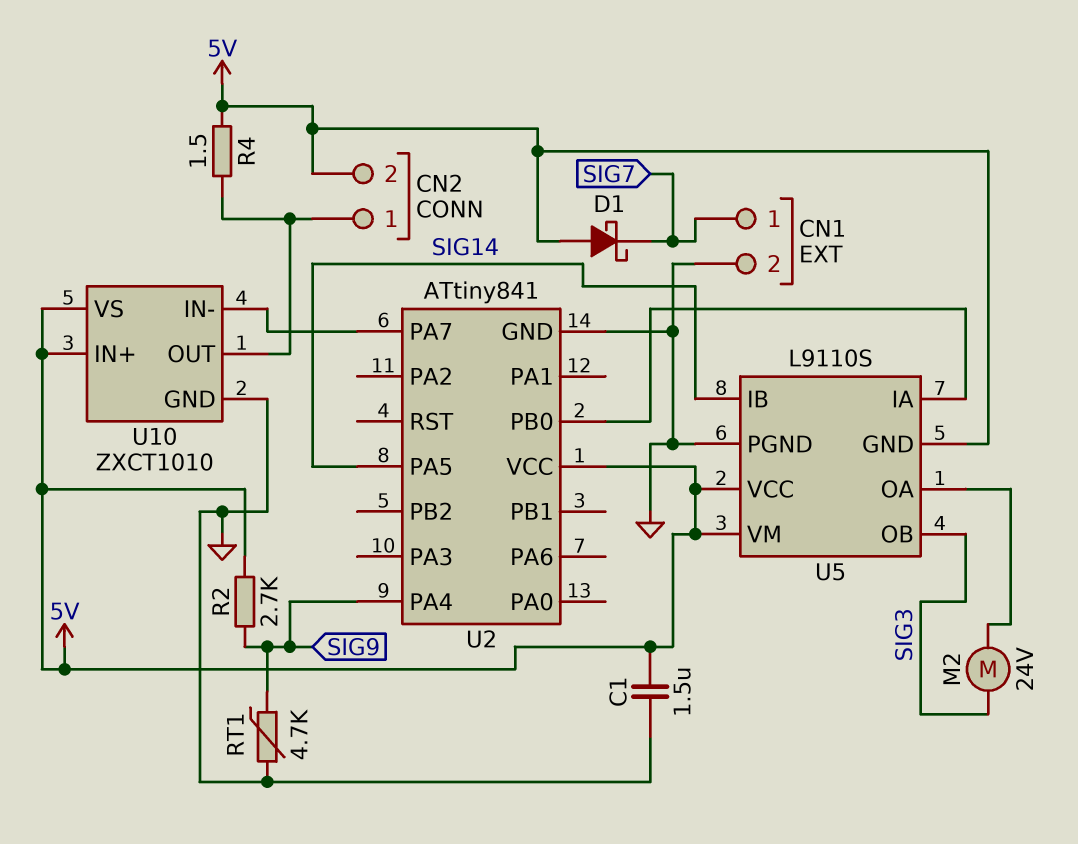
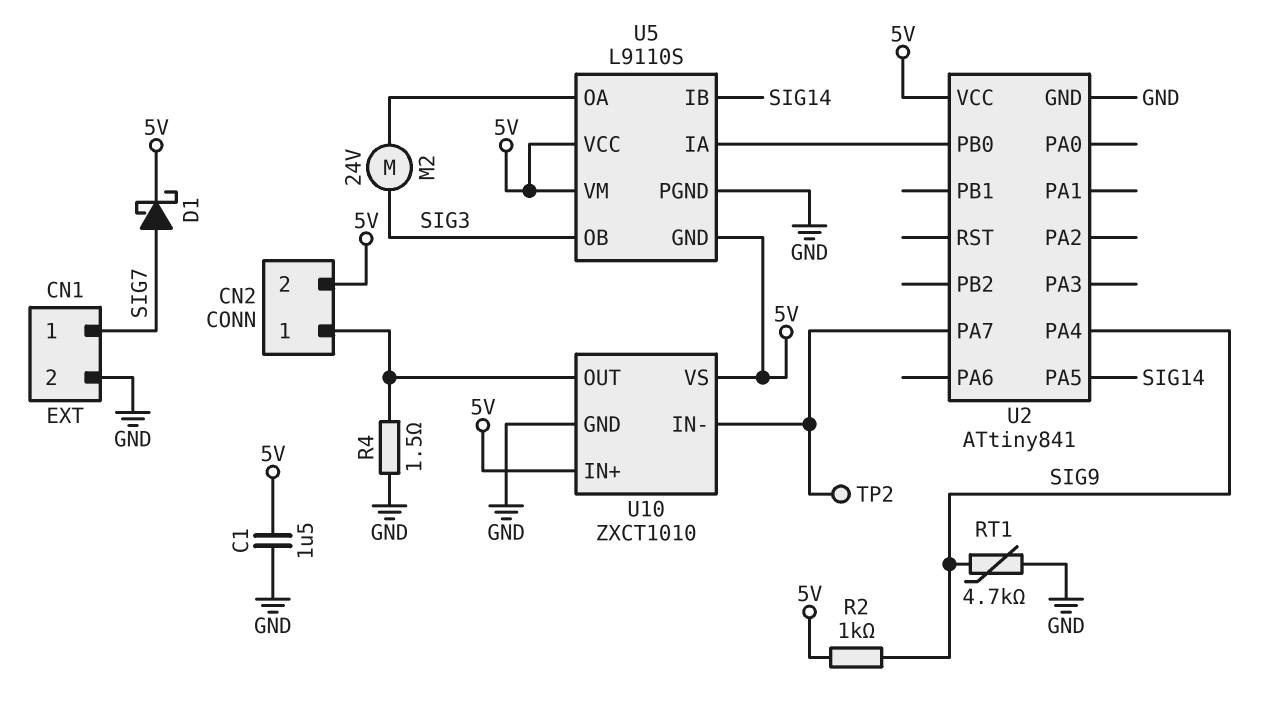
D1: schottky (A 5V, K SIG7) -> schottky (A SIG7, K 5V)
R2: 2.7k (5V, SIG9) -> 1k (5V, SIG9)
R4: 1.5 (5V, CN2/1) -> 1.5 (CN2/1, GND)
TP2: none -> test point (U2/PA7)

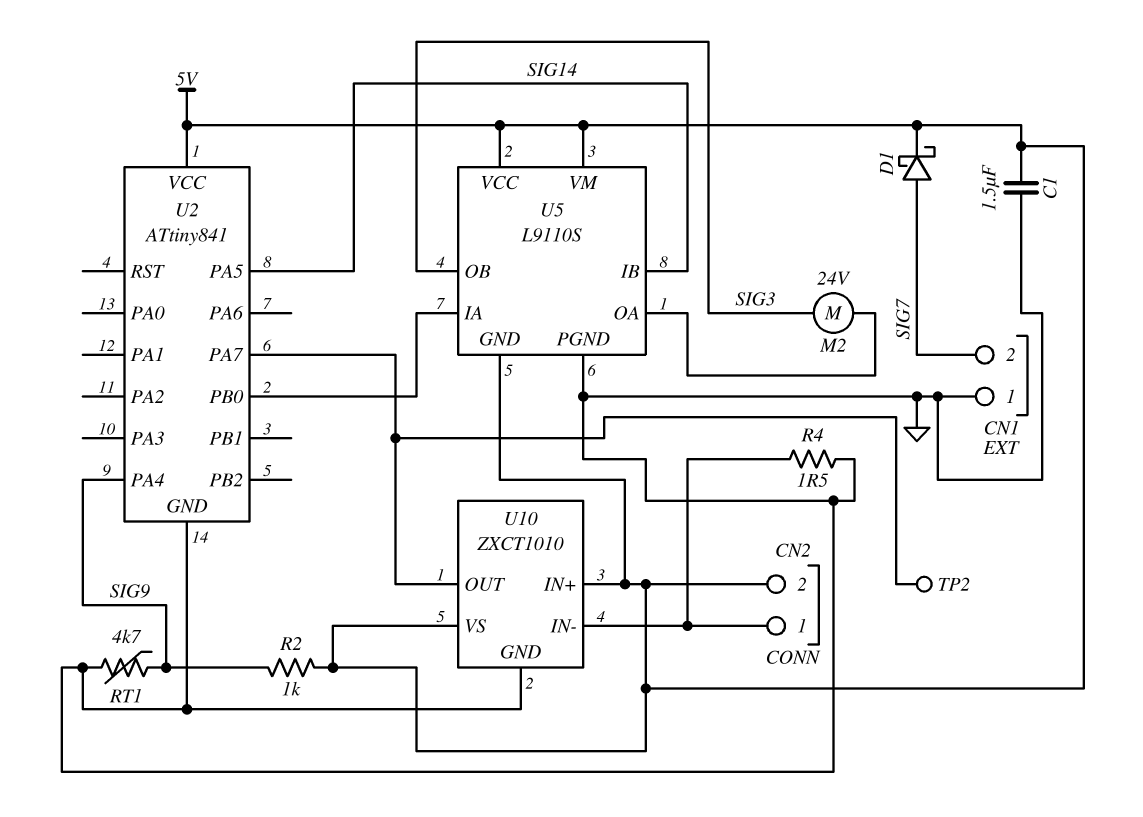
CN1 pin 1: SIG7 -> GND
CN1 pin 2: GND -> SIG7
U10 pin IN-: U2/PA7 -> CN2/1
U10 pin OUT: CN2/1 -> U2/PA7

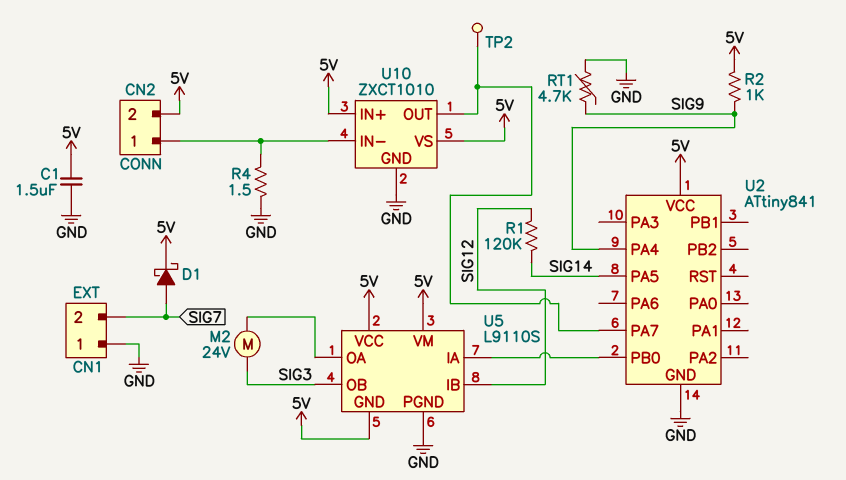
R1: none -> 120k (SIG12, SIG14)
U5 pin IB: SIG14 -> SIG12

